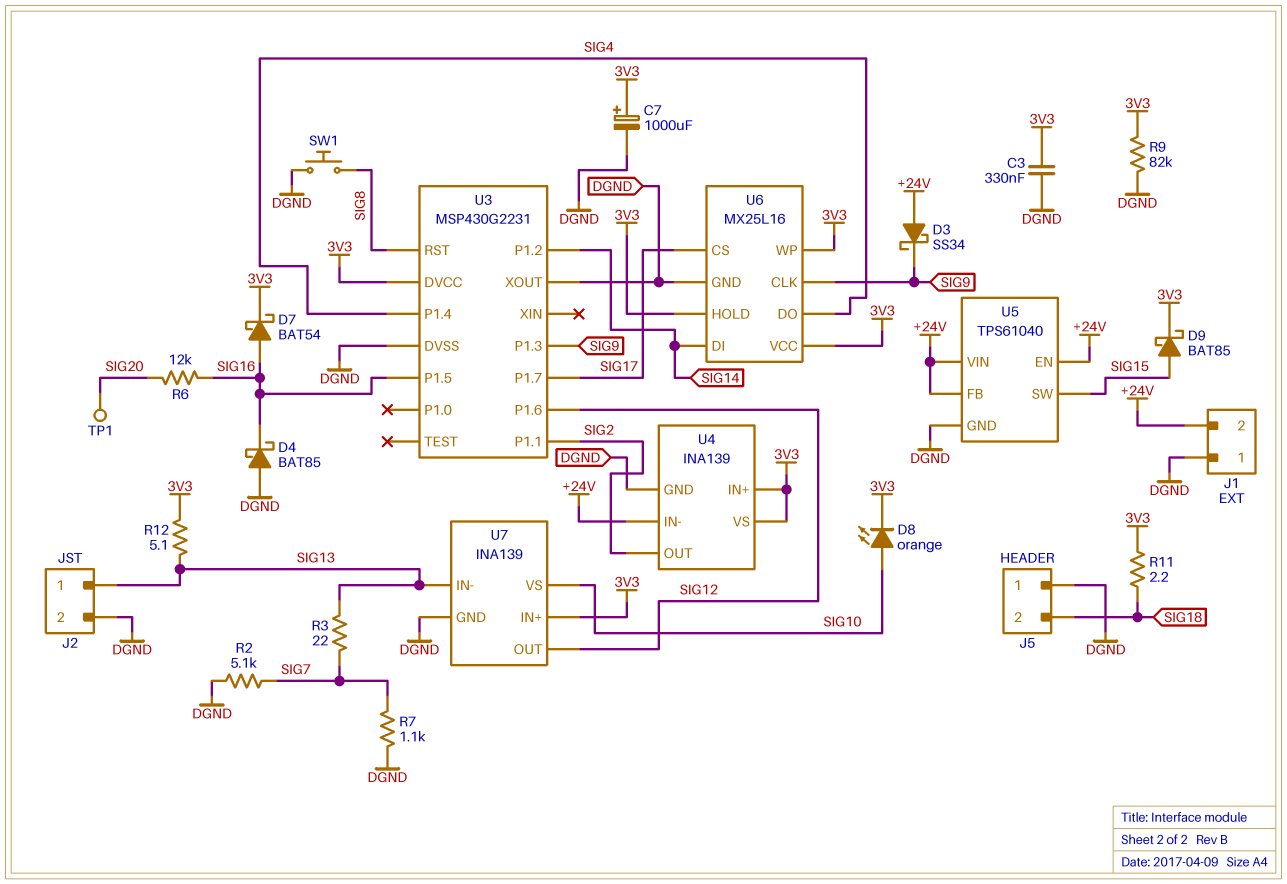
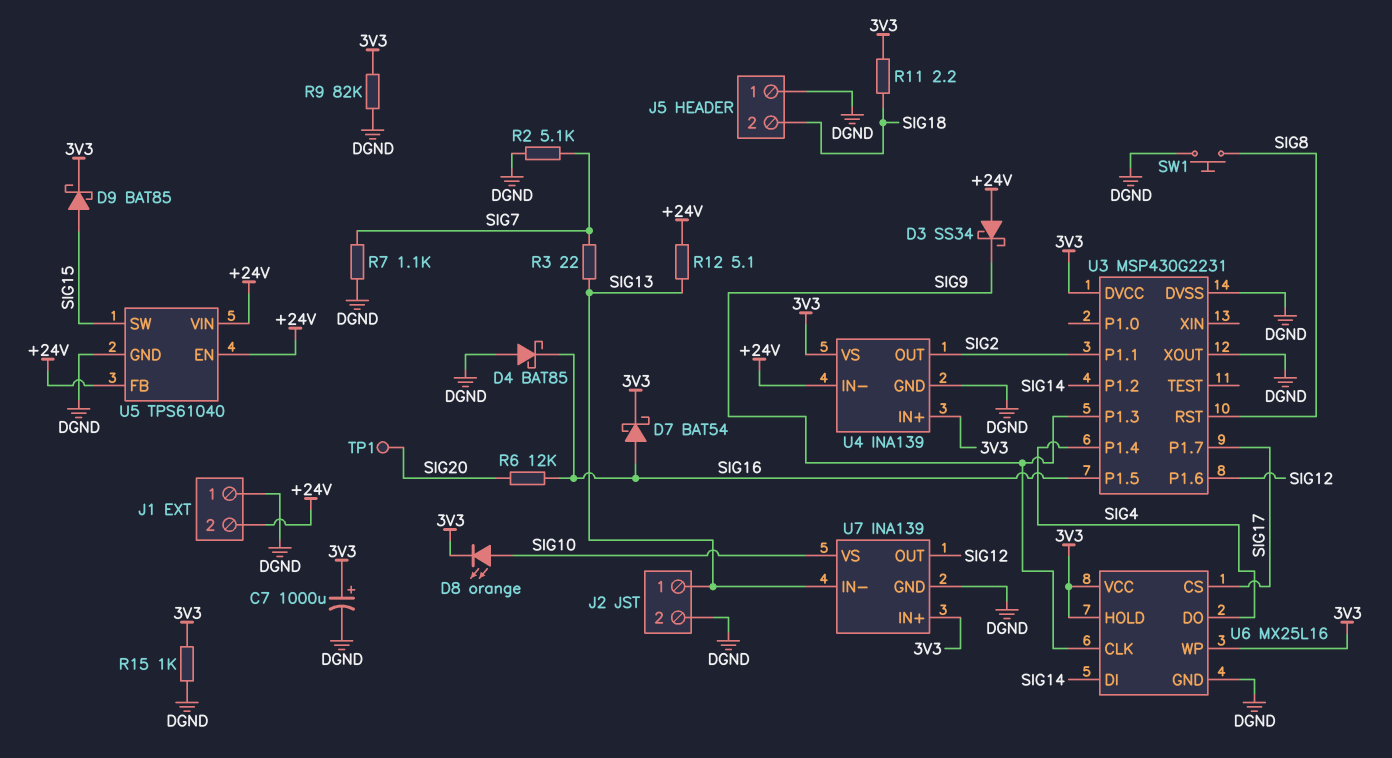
C3: 330nF (3V3, DGND) -> none
R12: 5.1 (3V3, SIG13) -> 5.1 (+24V, SIG13)
R15: none -> 1k (3V3, DGND)

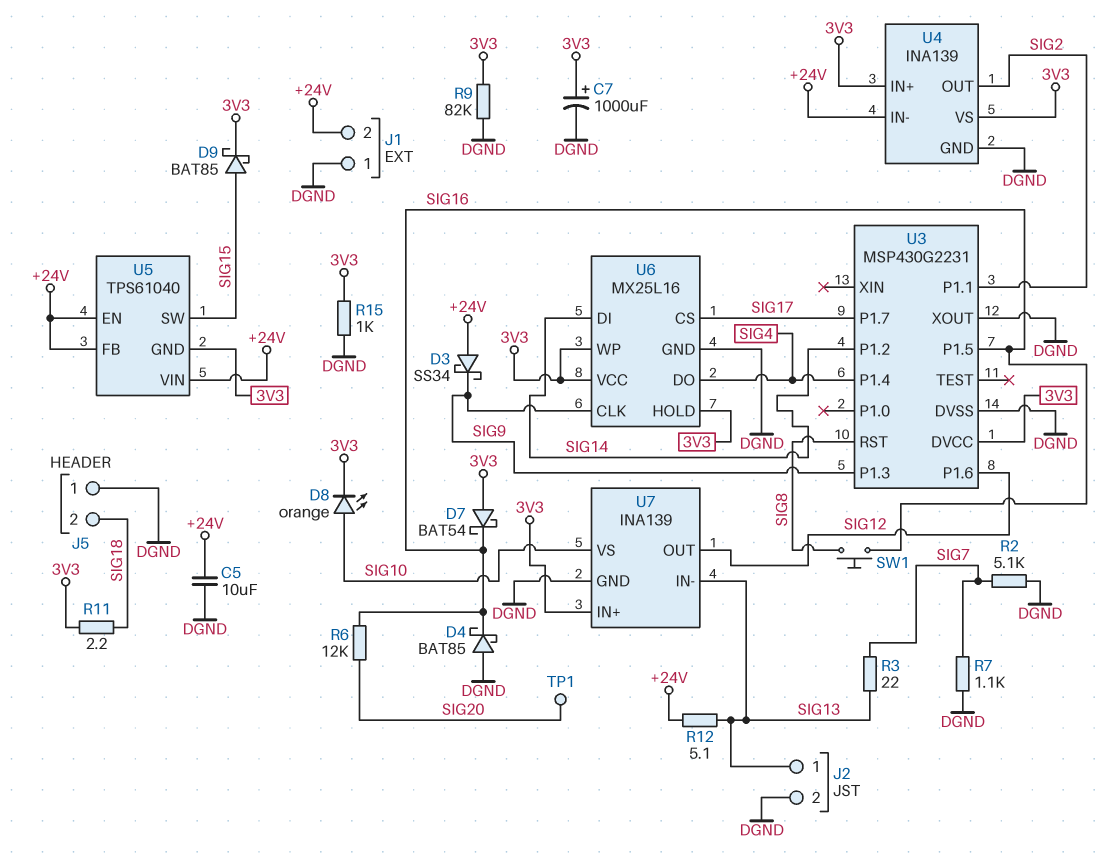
C5: none -> 10uF (+24V, DGND)
D7: schottky BAT54 (A SIG16, K 3V3) -> schottky BAT54 (A 3V3, K SIG16)
SW1: button (DGND, SIG8) -> button (SIG8, SIG16)
U5 pin GND: DGND -> 3V3

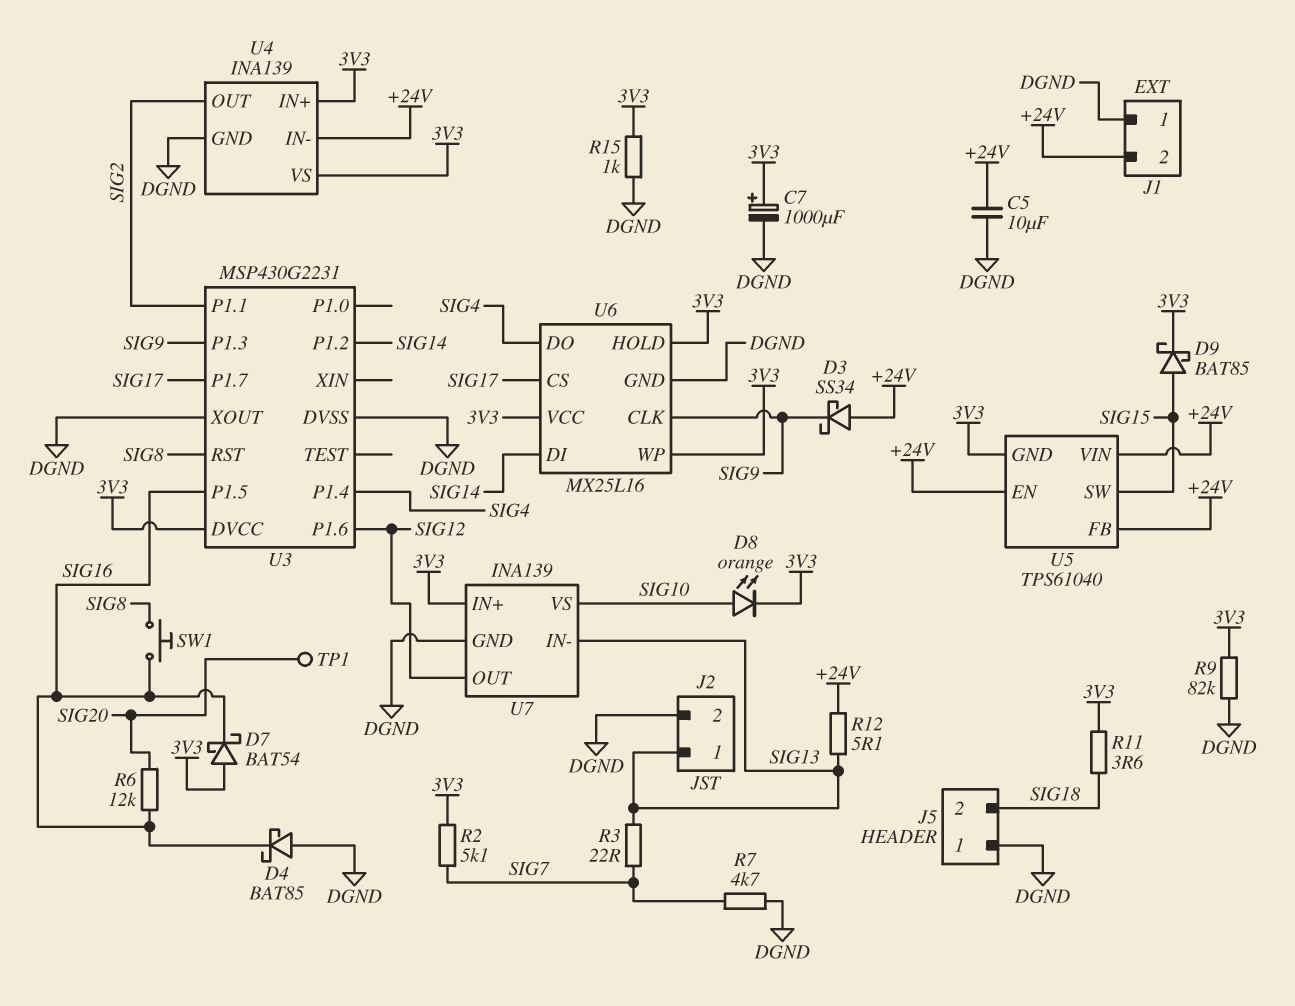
R2: 5.1k (DGND, SIG7) -> 5.1k (3V3, SIG7)
R7: 1.1k (DGND, SIG7) -> 4.7k (DGND, SIG7)
R11: 2.2 (3V3, SIG18) -> 3.6 (3V3, SIG18)

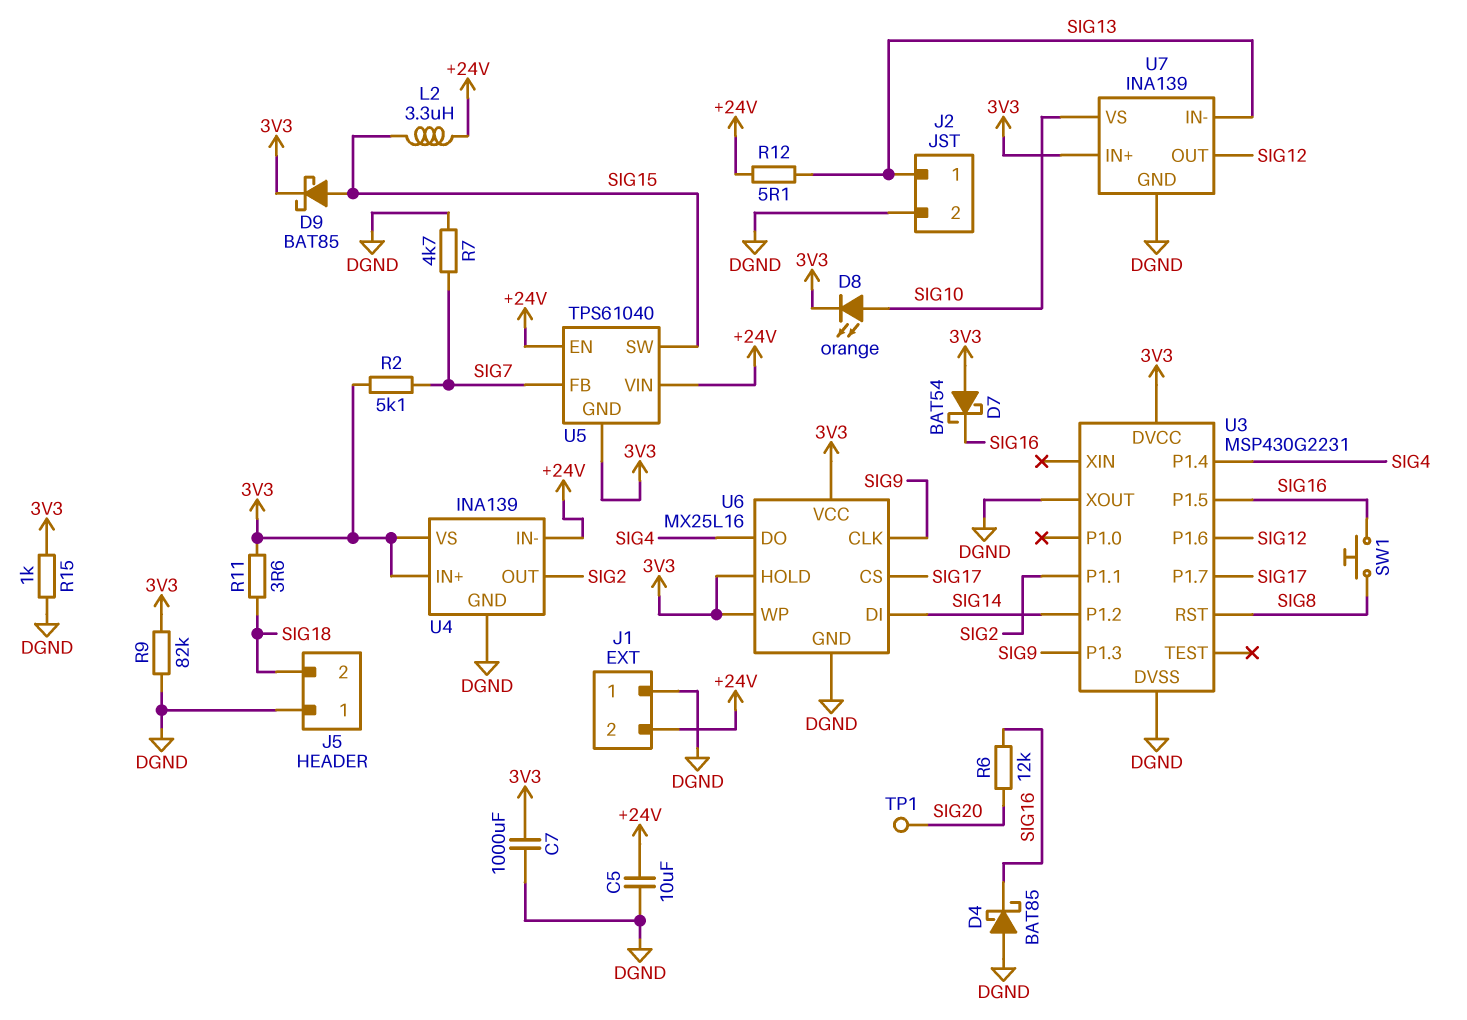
C7: 1000uF (plus 3V3, minus DGND) -> 1000uF (3V3, DGND)
D3: schottky SS34 (A +24V, K SIG9) -> none
L2: none -> 3.3uH (+24V, SIG15)
R3: 22 (SIG7, SIG13) -> none
U5 pin FB: +24V -> SIG7

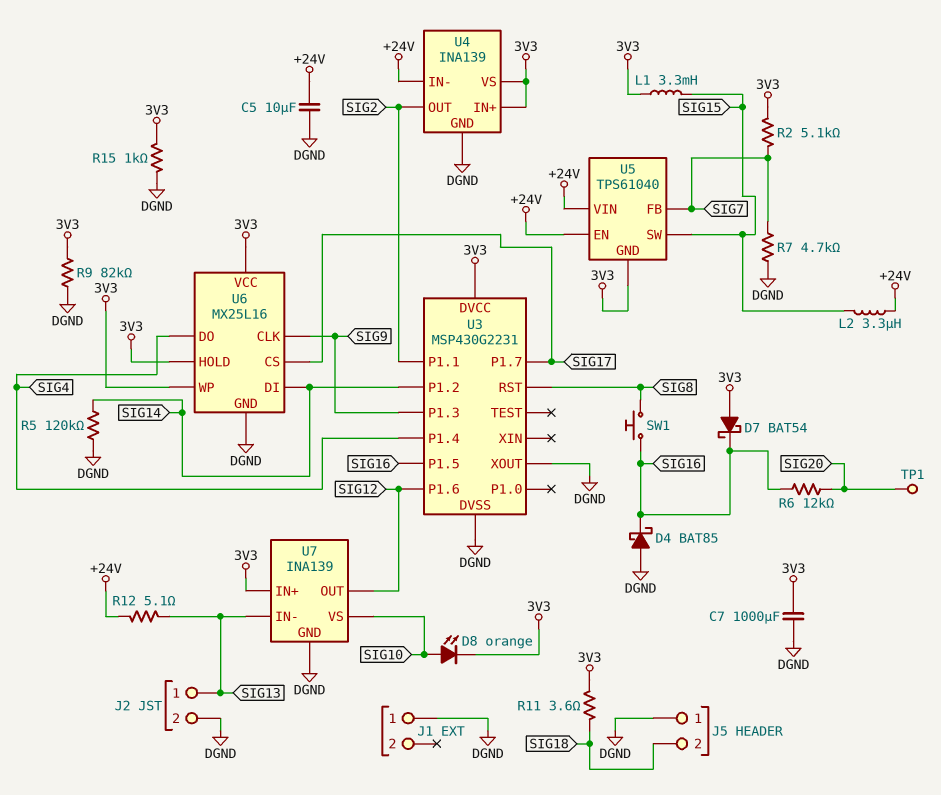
D9: schottky BAT85 (A SIG15, K 3V3) -> none
J1 pin 2: +24V -> none
L1: none -> 3.3mH (3V3, SIG15)
R5: none -> 120k (DGND, SIG14)

